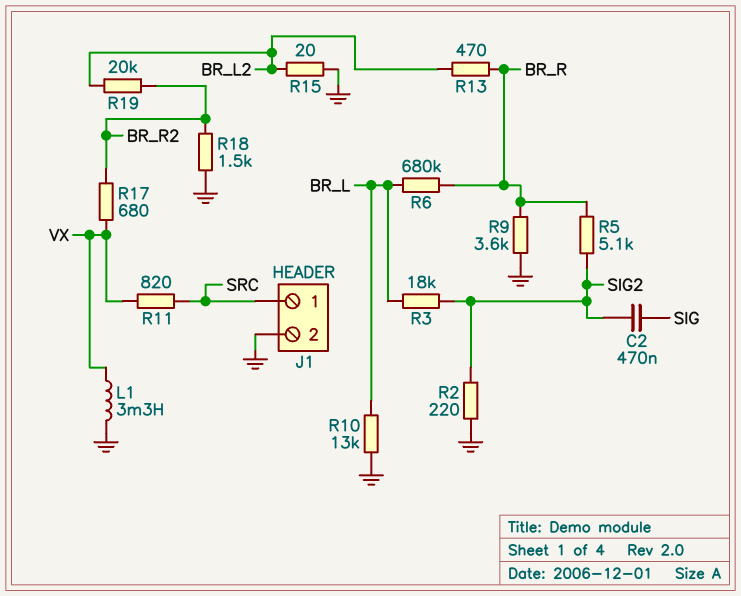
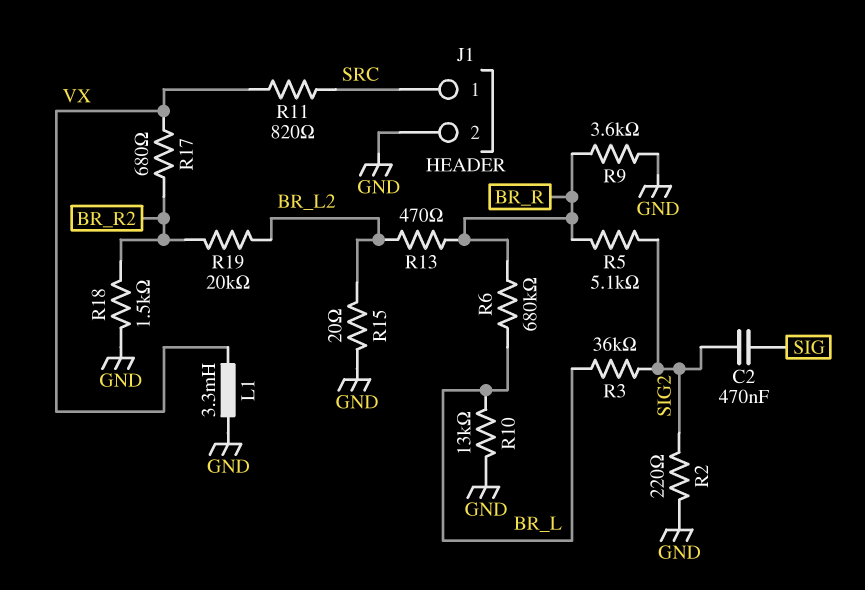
R3: 18k (BR_L, SIG2) -> 36k (BR_L, SIG2)

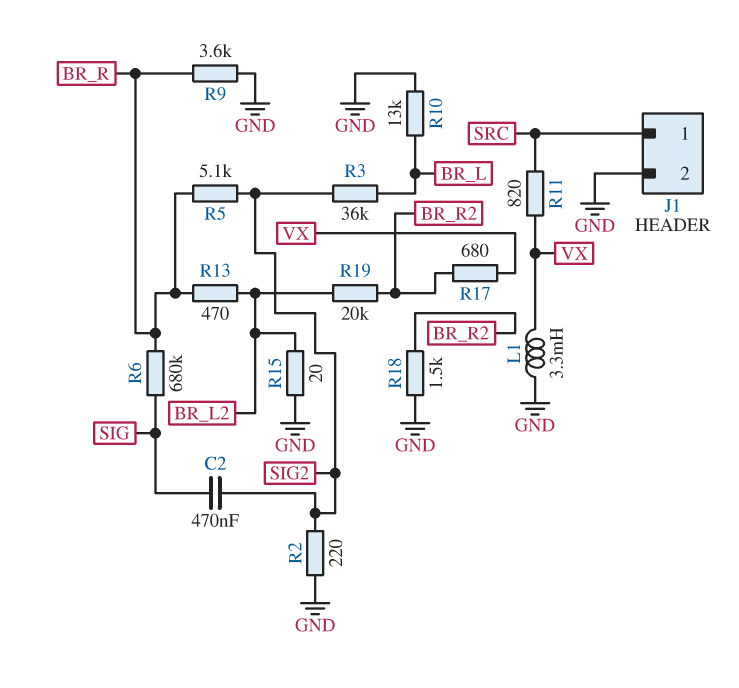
R6: 680k (BR_L, BR_R) -> 680k (BR_R, SIG)

